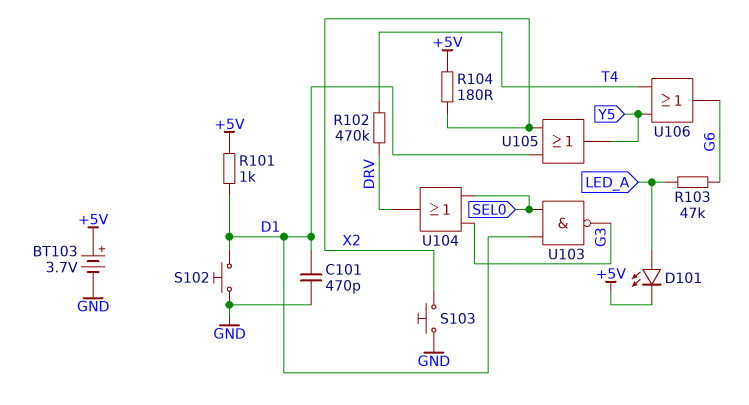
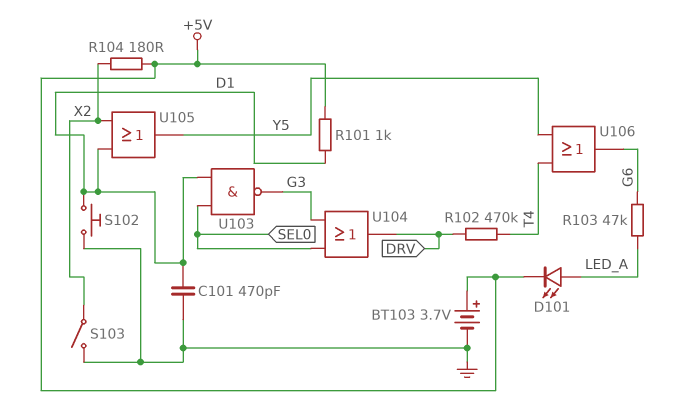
S103: button (GND, X2) -> switch (GND, X2)

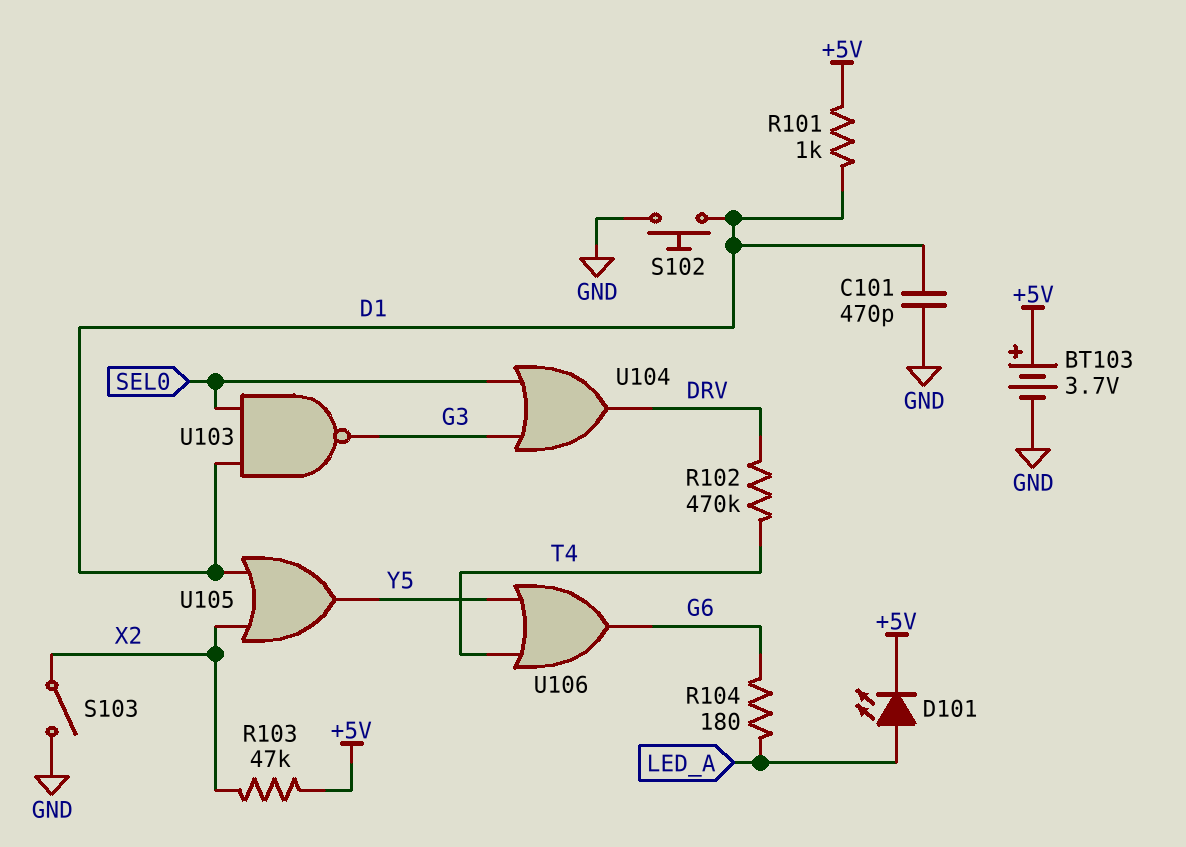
R103: 47k (G6, LED_A) -> 47k (+5V, X2)
R104: 180 (+5V, X2) -> 180 (G6, LED_A)

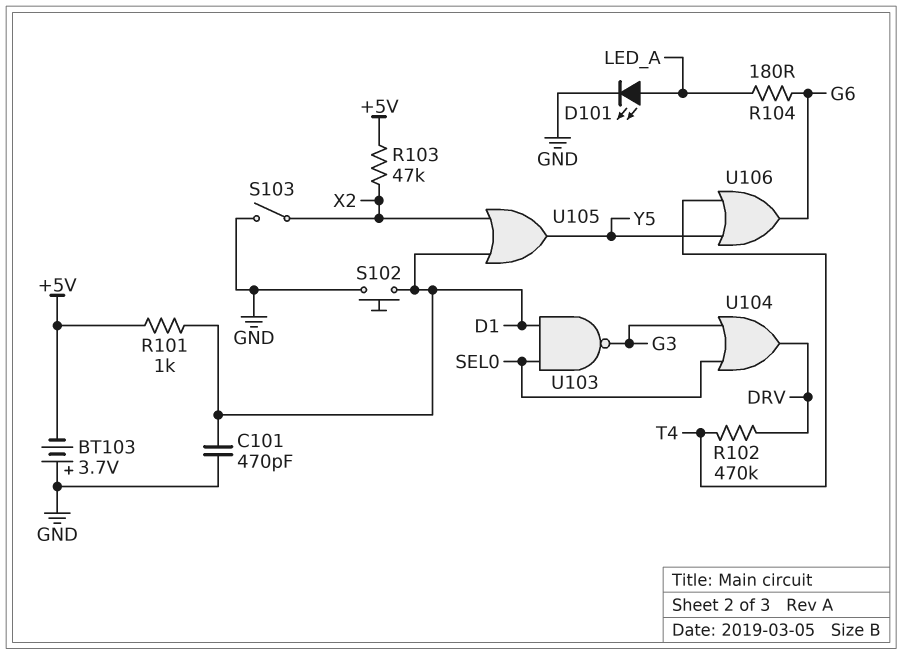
BT103: 3.7V (plus +5V, minus GND) -> 3.7V (plus GND, minus +5V)
D101: LED (A LED_A, K +5V) -> LED (A LED_A, K GND)

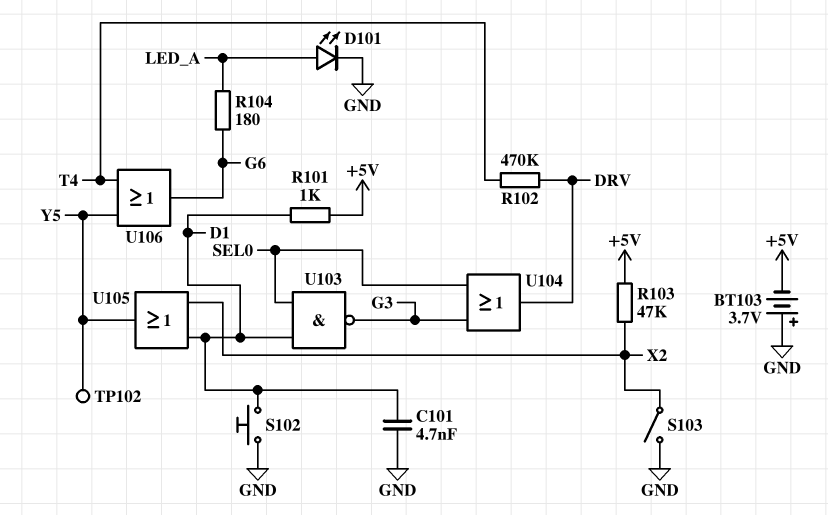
C101: 470pF (D1, GND) -> 4.7nF (D1, GND)
TP102: none -> test point (Y5)

